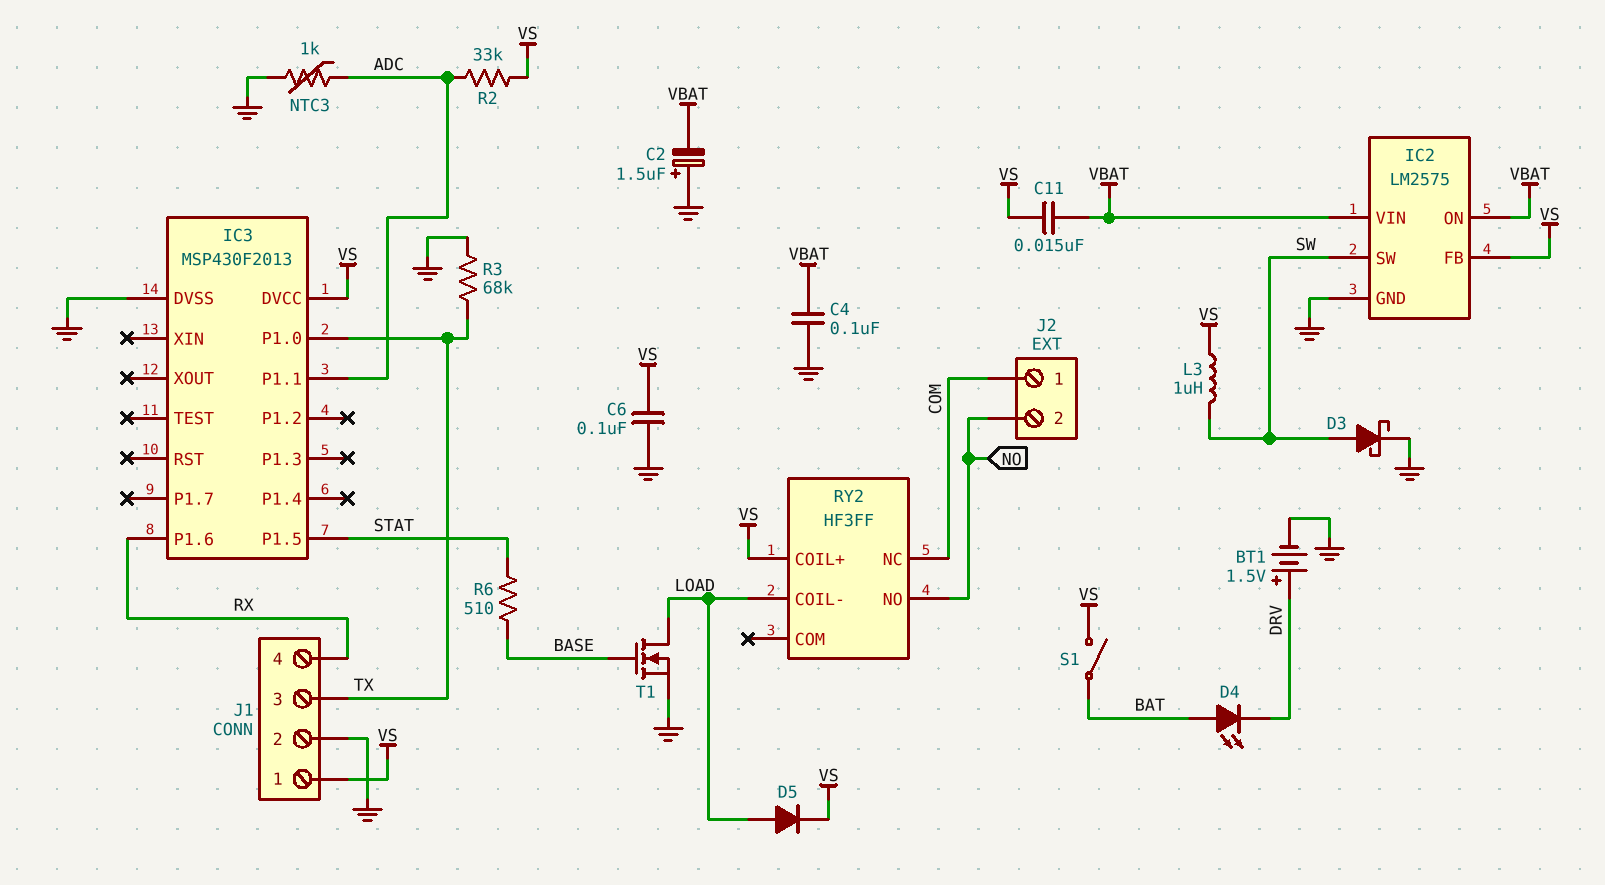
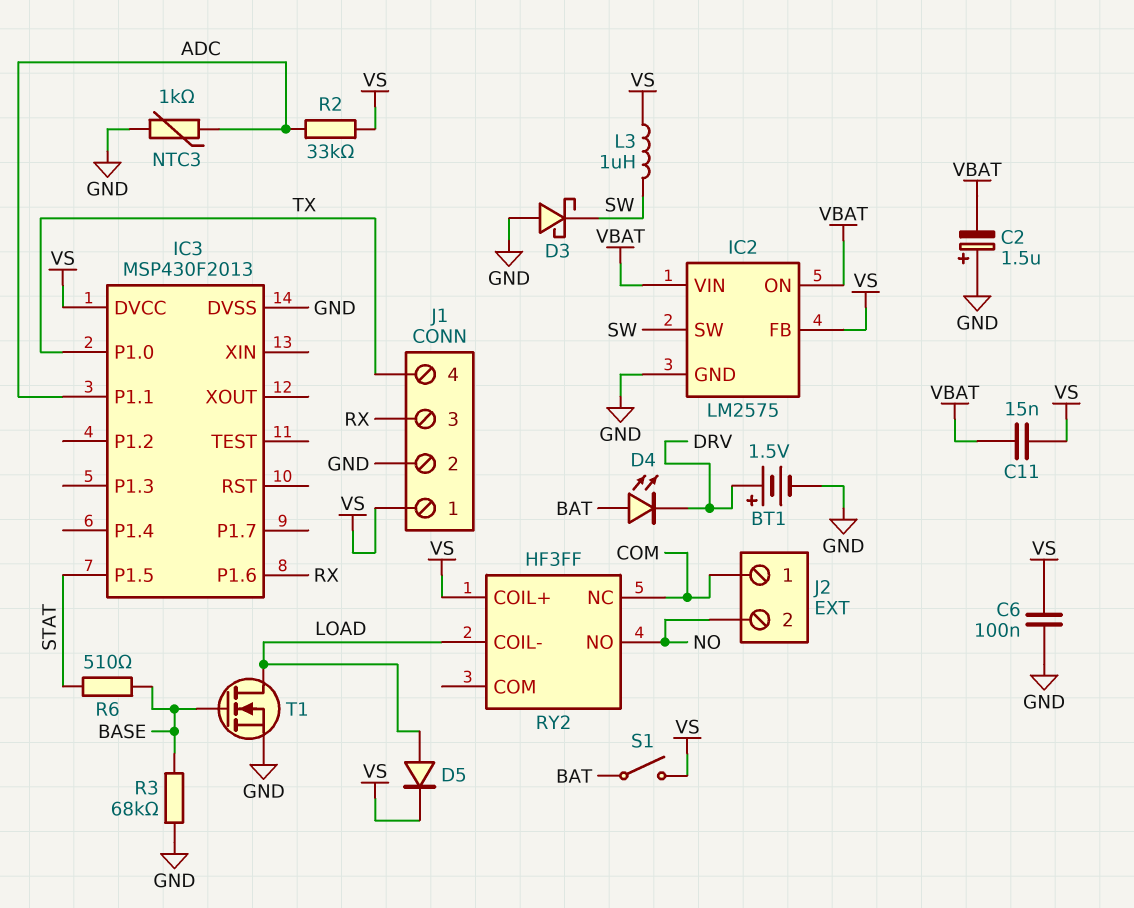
C4: 100nF (GND, VBAT) -> none
D3: schottky (A SW, K GND) -> schottky (A GND, K SW)
J1 pin 3: TX -> RX
J1 pin 4: RX -> TX
R3: 68k (GND, TX) -> 68k (BASE, GND)

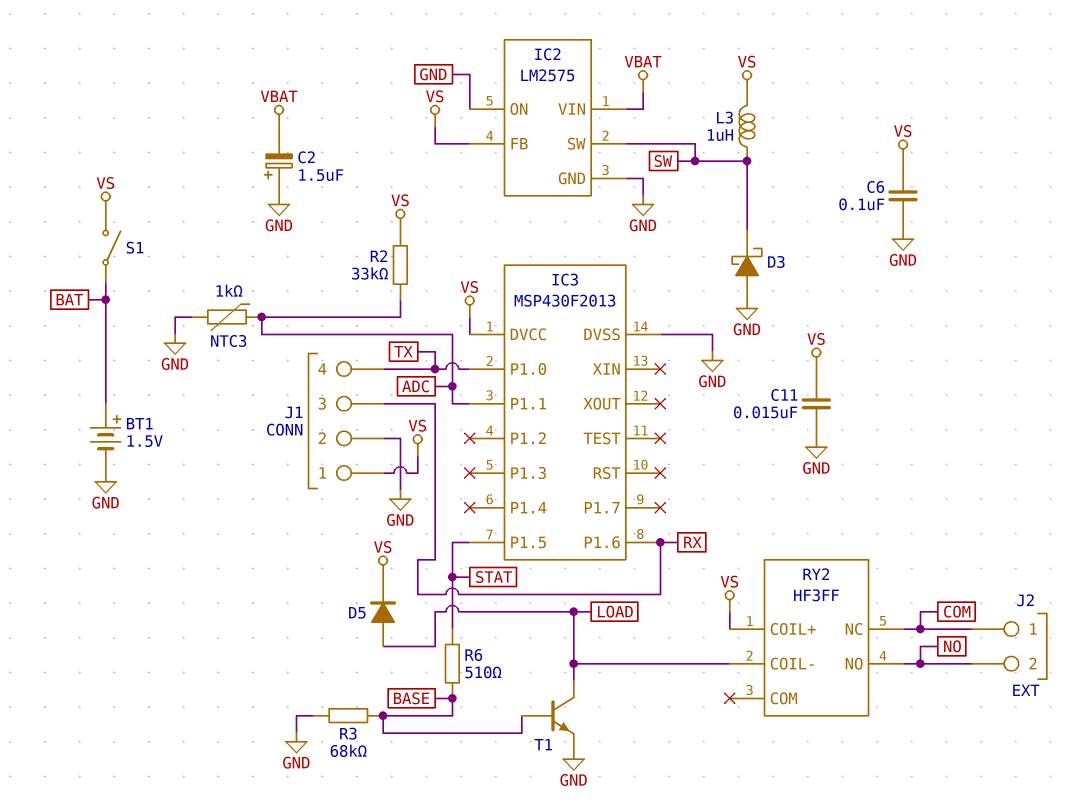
BT1: 1.5V (plus DRV, minus GND) -> 1.5V (plus BAT, minus GND)
C11: 15nF (VBAT, VS) -> 15nF (GND, VS)
D4: LED (A BAT, K DRV) -> none
IC2 pin ON: VBAT -> GND
T1: NMOS (G BASE, D LOAD, S GND) -> NPN (B BASE, C LOAD, E GND)

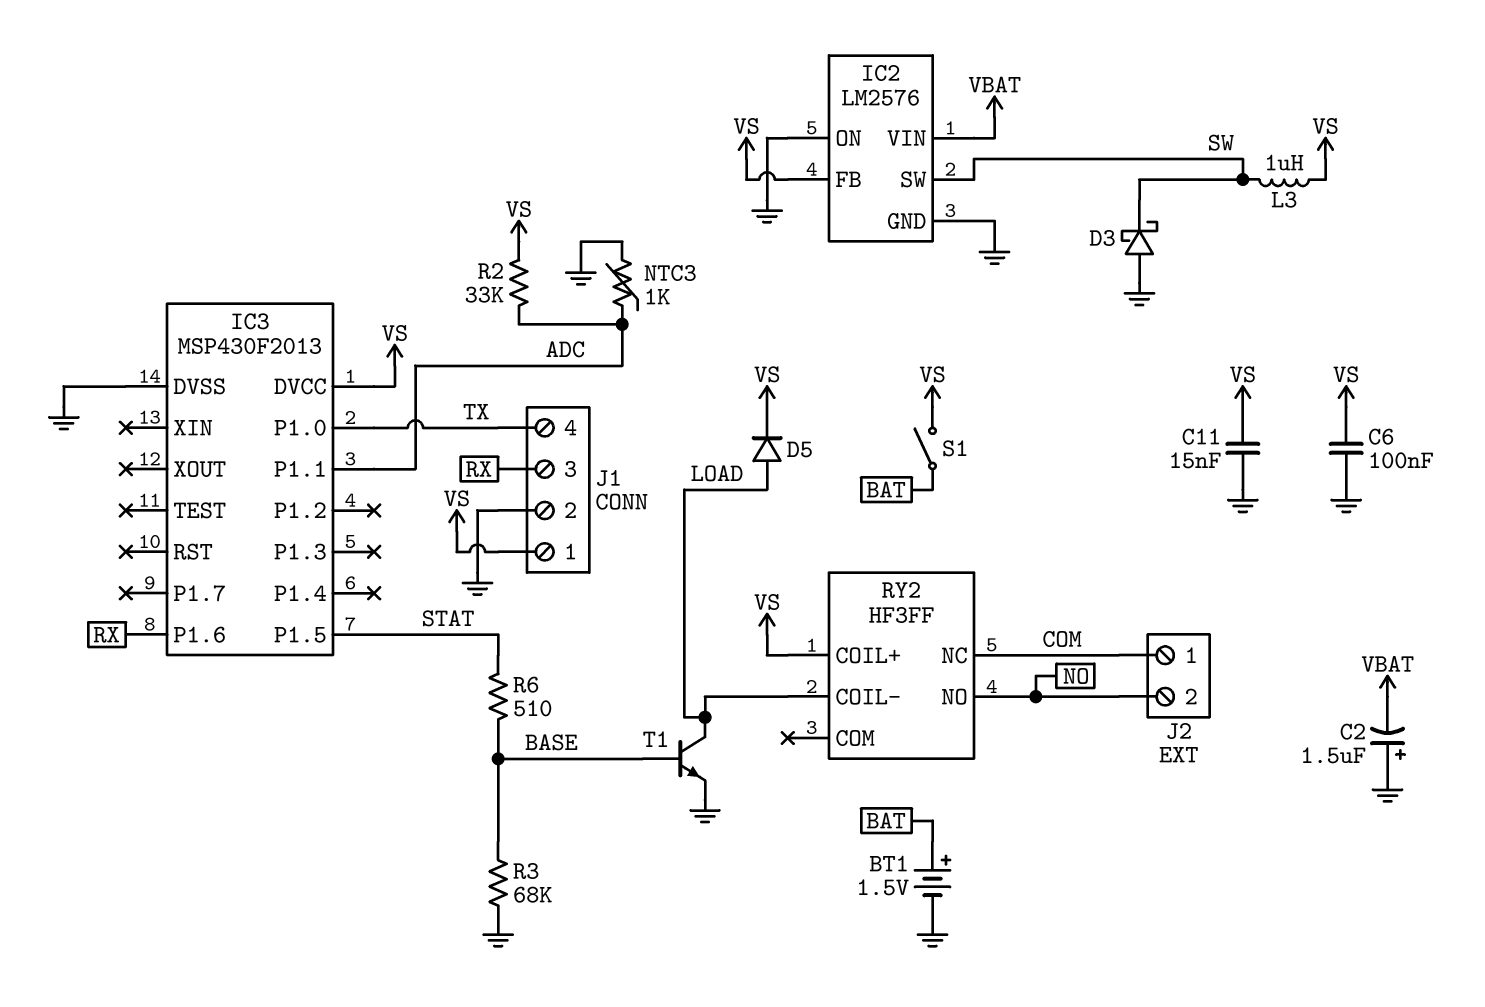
IC2: LM2575 -> LM2576

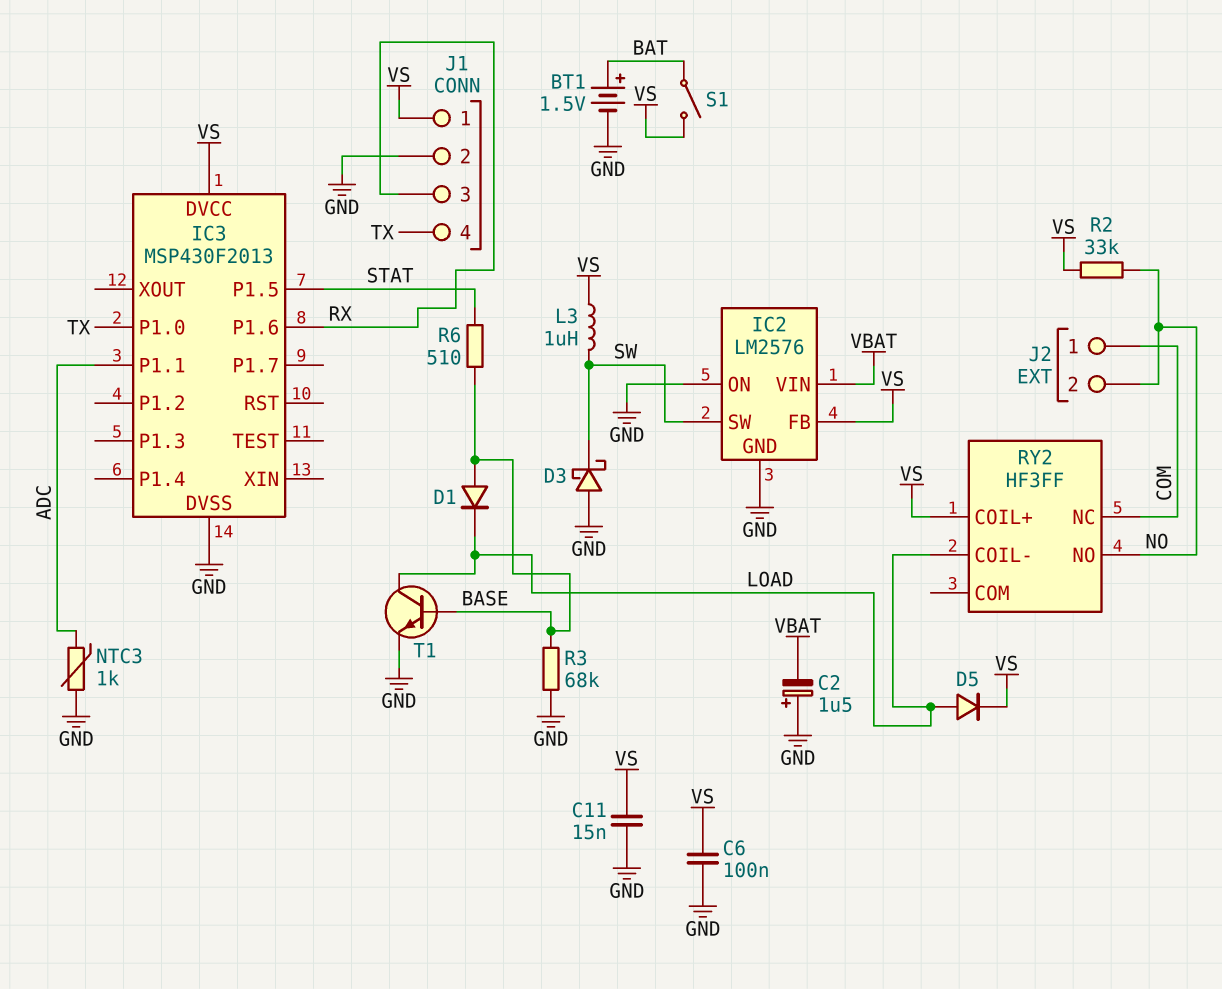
D1: none -> diode (A BASE, K LOAD)
R2: 33k (ADC, VS) -> 33k (NO, VS)

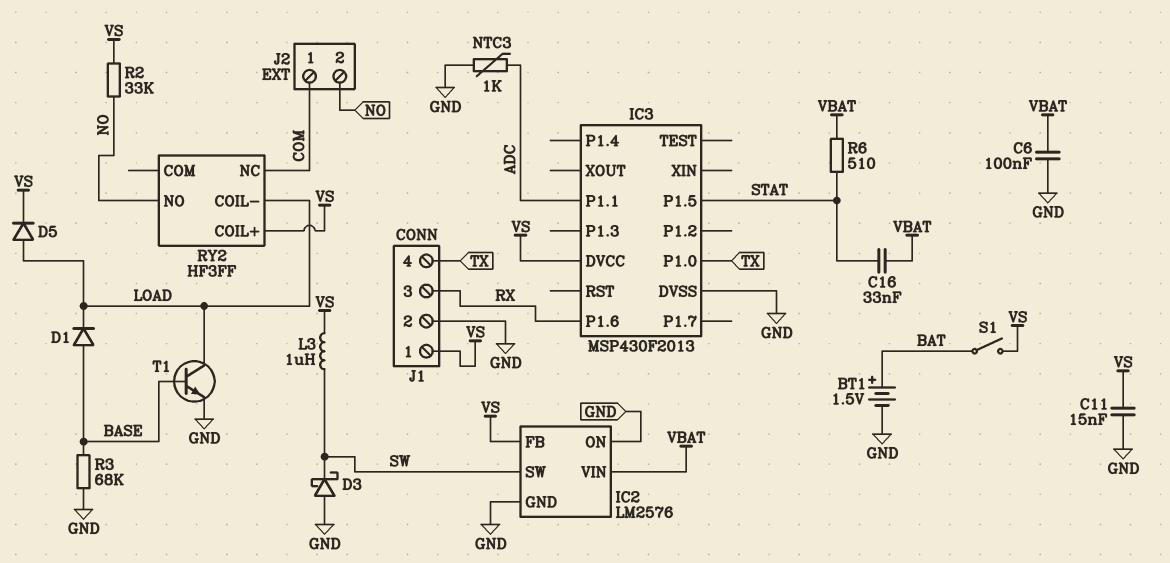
C2: 1.5uF (plus GND, minus VBAT) -> none
C6: 100nF (GND, VS) -> 100nF (GND, VBAT)
C16: none -> 33nF (STAT, VBAT)
R6: 510 (BASE, STAT) -> 510 (STAT, VBAT)

